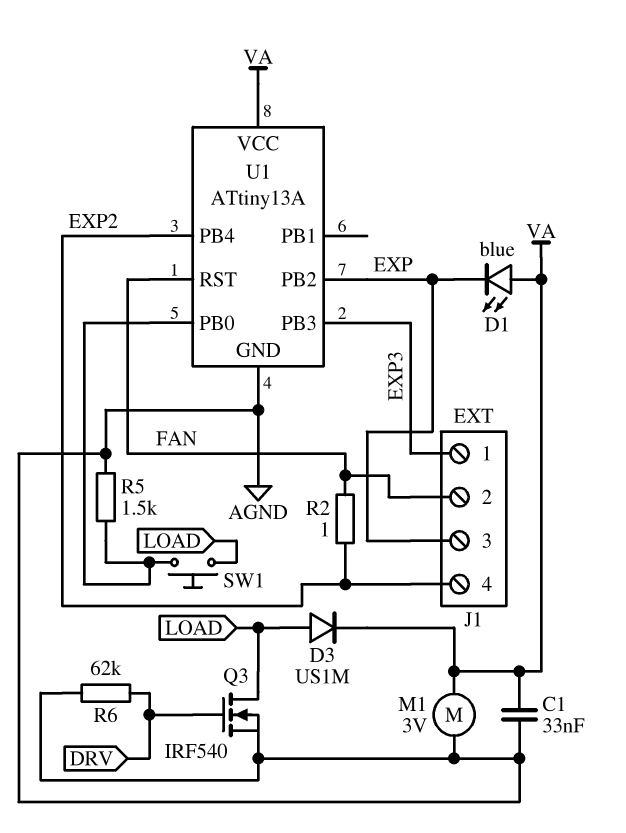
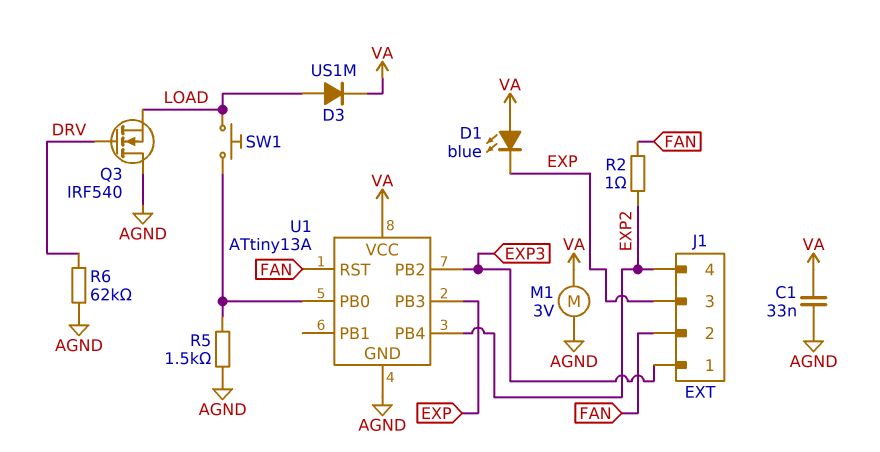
Q3: NMOS IRF540 (G DRV, D LOAD, S AGND) -> NMOS IRF540 (G DRV, D AGND, S LOAD)
U1 pin PB2: EXP -> EXP3
U1 pin PB3: EXP3 -> EXP

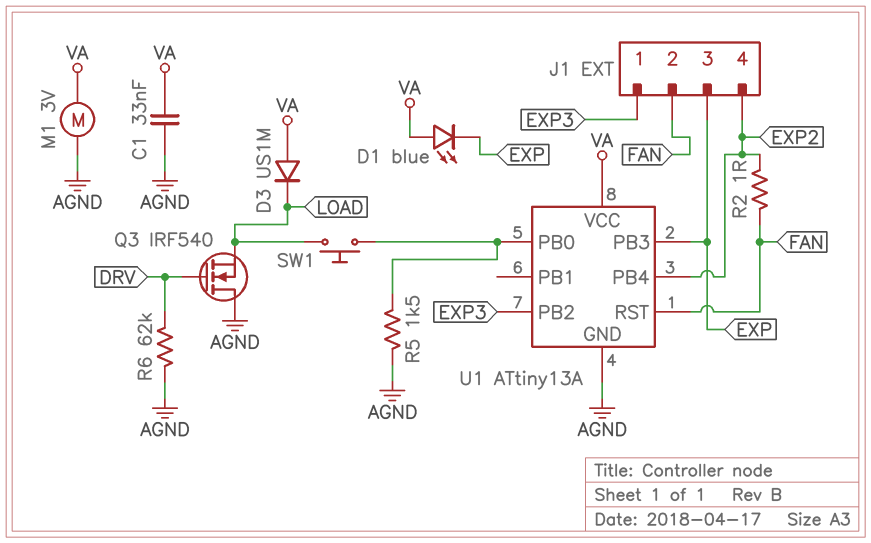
D3: diode US1M (A LOAD, K VA) -> diode US1M (A VA, K LOAD)

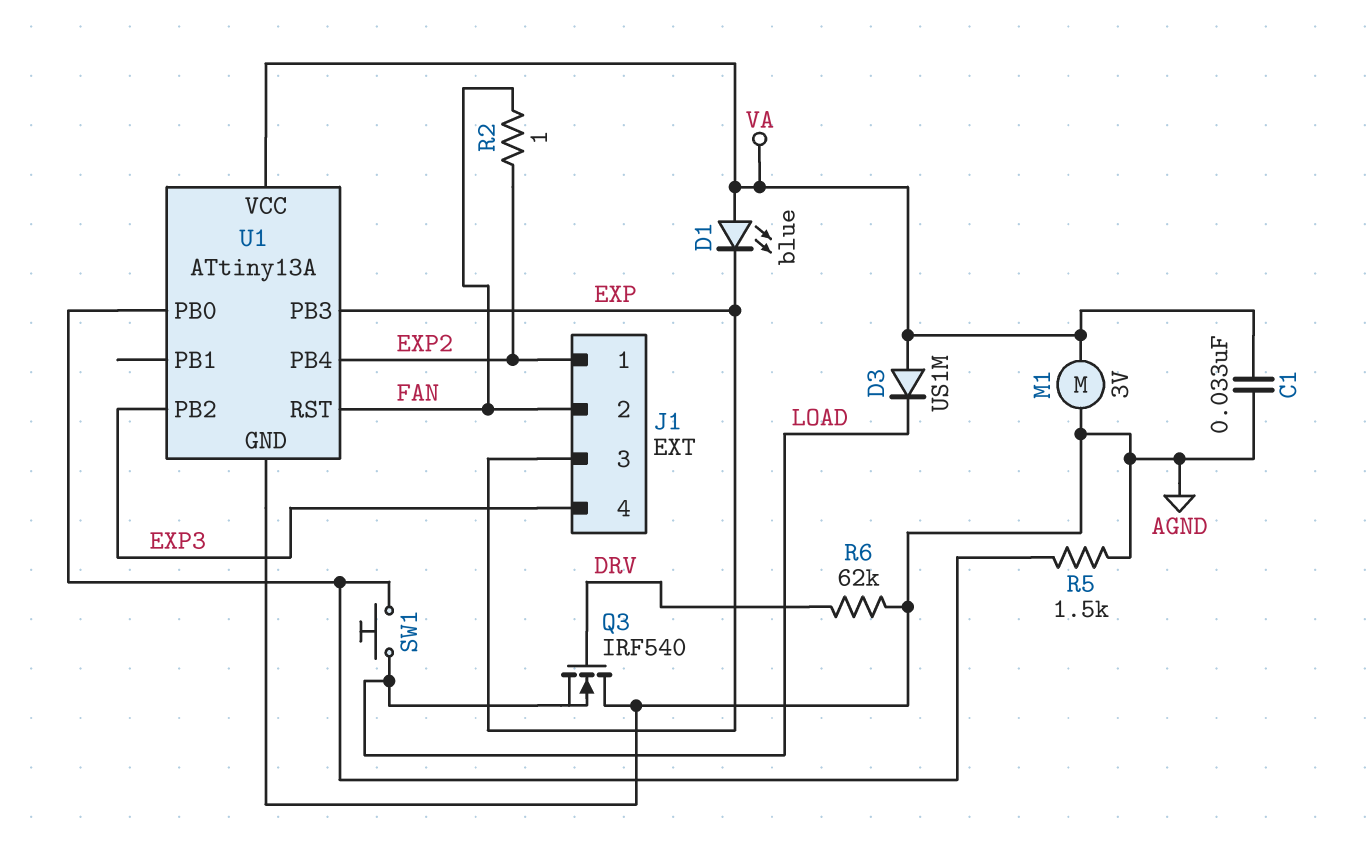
J1 pin 1: EXP3 -> EXP2
J1 pin 4: EXP2 -> EXP3

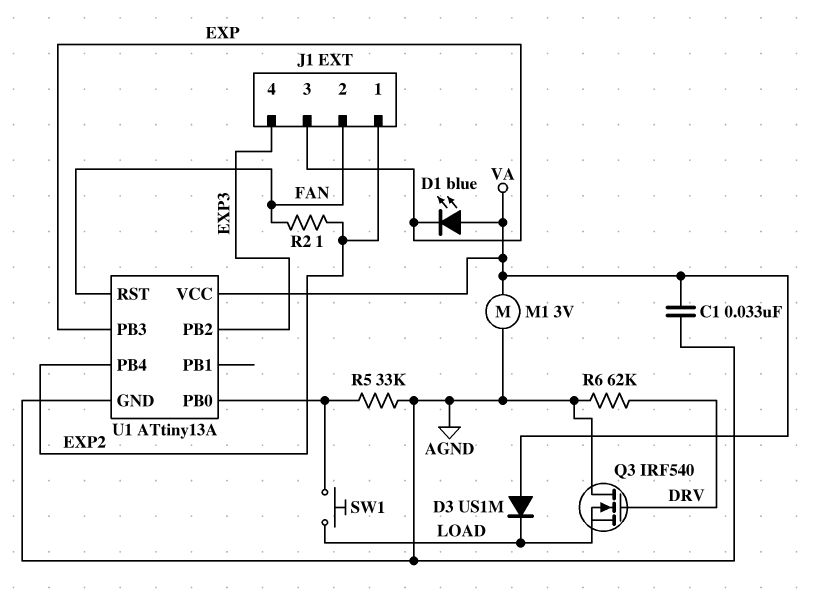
R5: 1.5k (AGND, U1/PB0) -> 33k (AGND, U1/PB0)

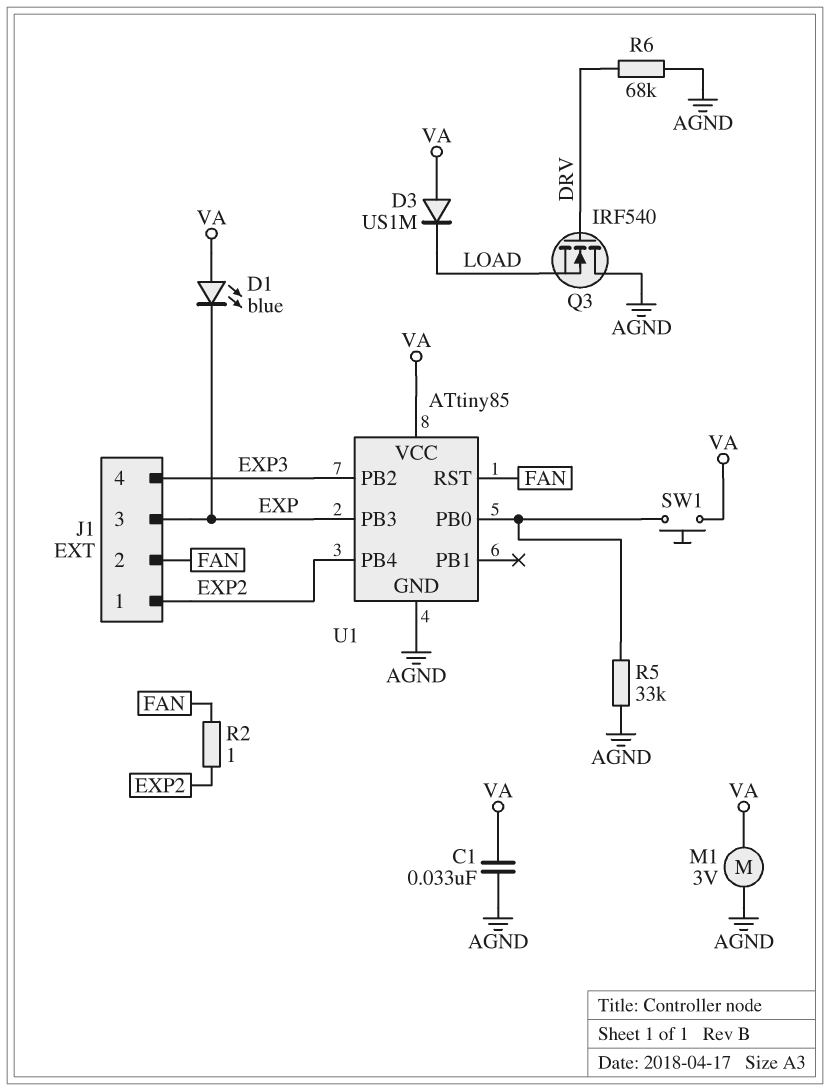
R6: 62k (AGND, DRV) -> 68k (AGND, DRV)
SW1: button (LOAD, U1/PB0) -> button (U1/PB0, VA)
U1: ATtiny13A -> ATtiny85

